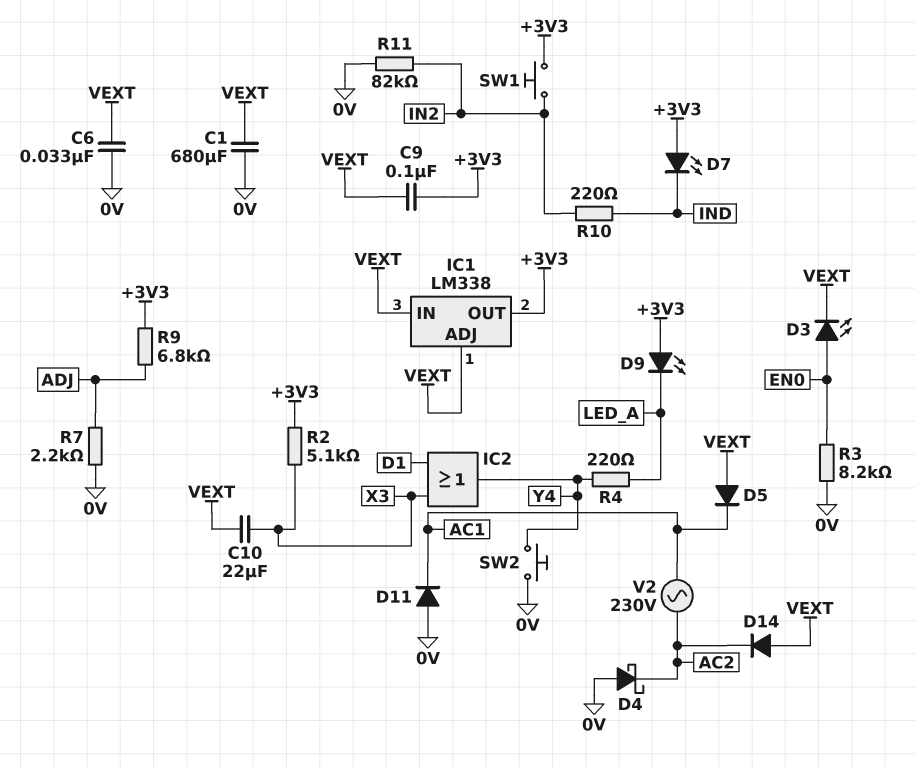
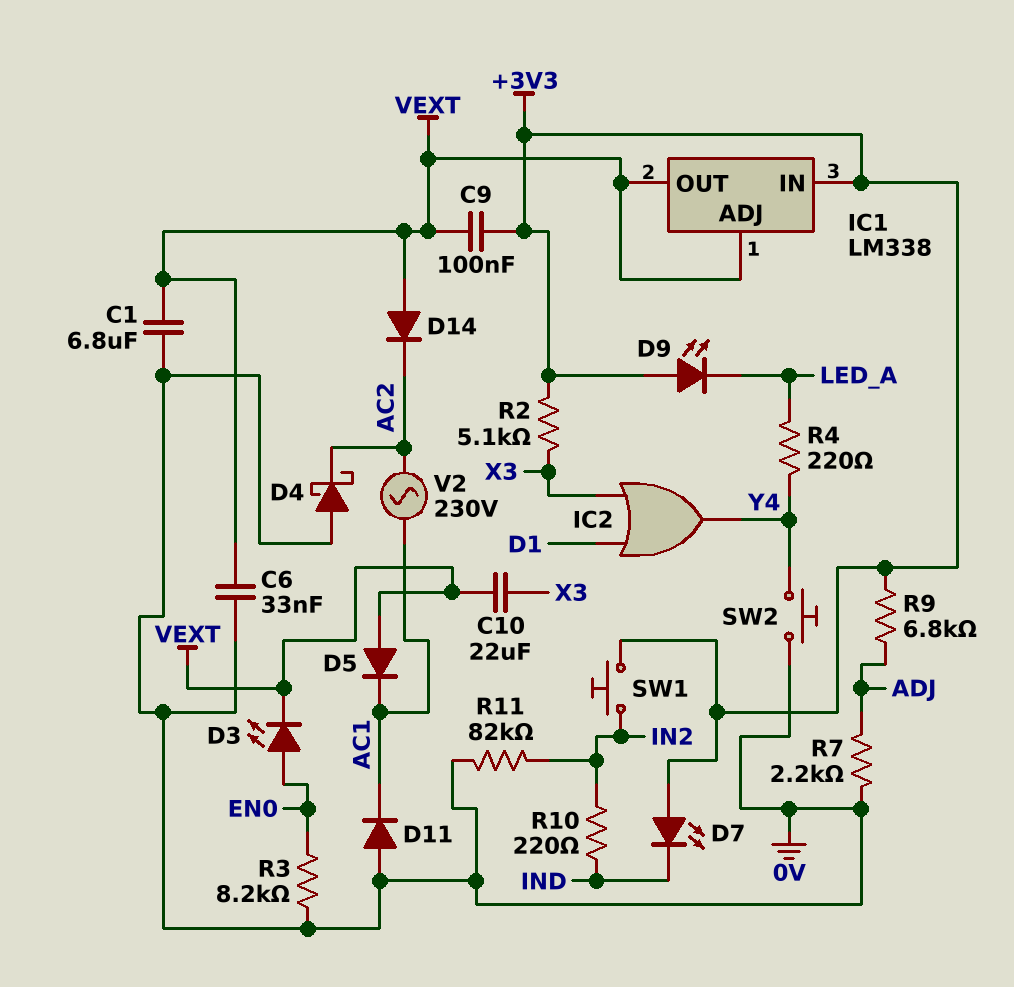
C1: 680uF (0V, VEXT) -> 6.8uF (0V, VEXT)
IC1 pin IN: VEXT -> +3V3
IC1 pin OUT: +3V3 -> VEXT

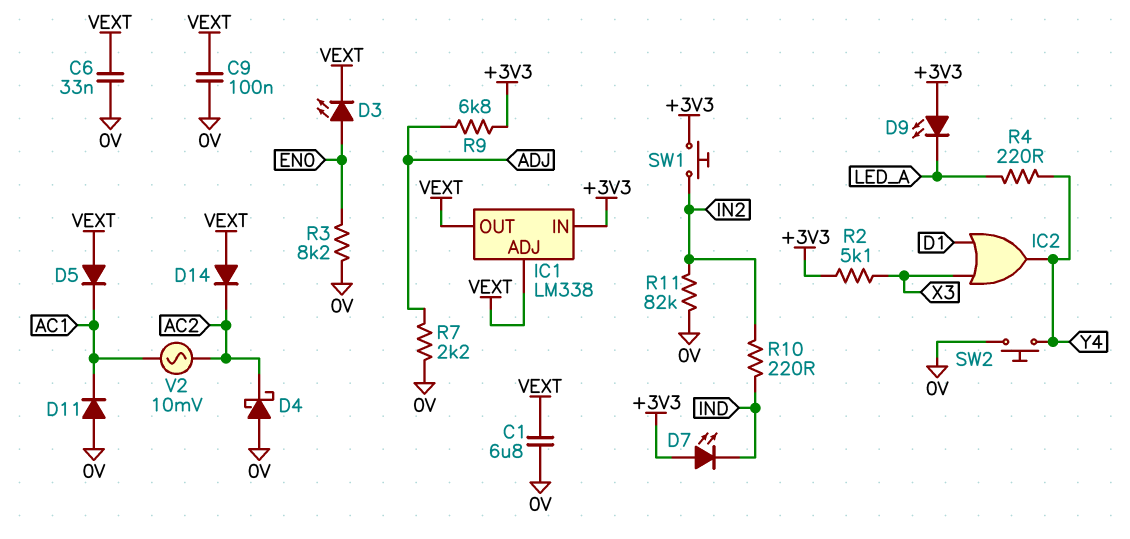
C9: 100nF (+3V3, VEXT) -> 100nF (0V, VEXT)
C10: 22uF (VEXT, X3) -> none
V2: AC 230V (AC1, AC2) -> AC 10mV (AC1, AC2)

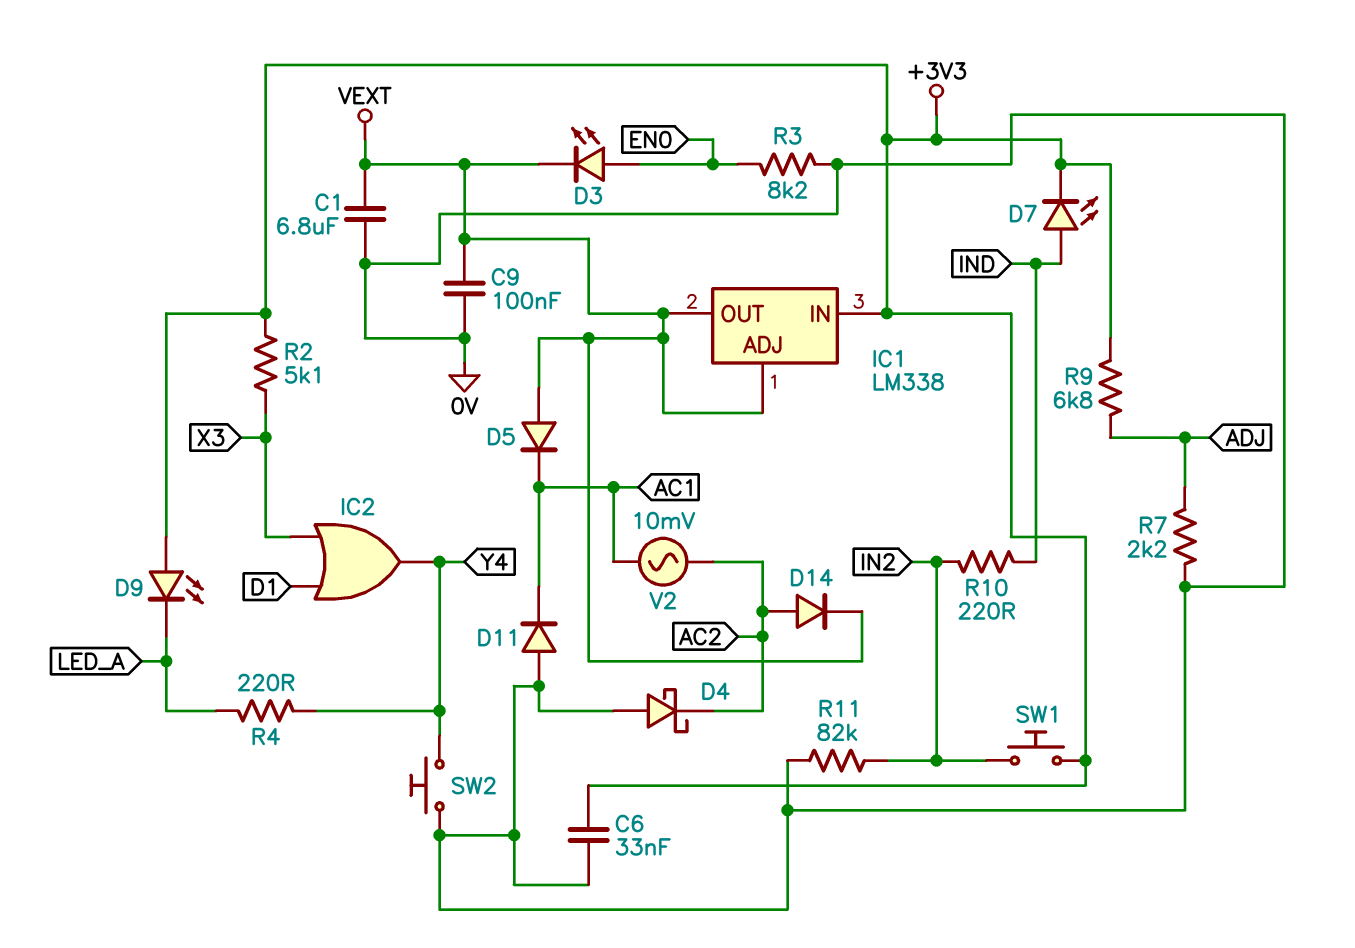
C6: 33nF (0V, VEXT) -> 33nF (+3V3, 0V)
D7: LED (A +3V3, K IND) -> LED (A IND, K +3V3)
D14: diode (A VEXT, K AC2) -> diode (A AC2, K VEXT)

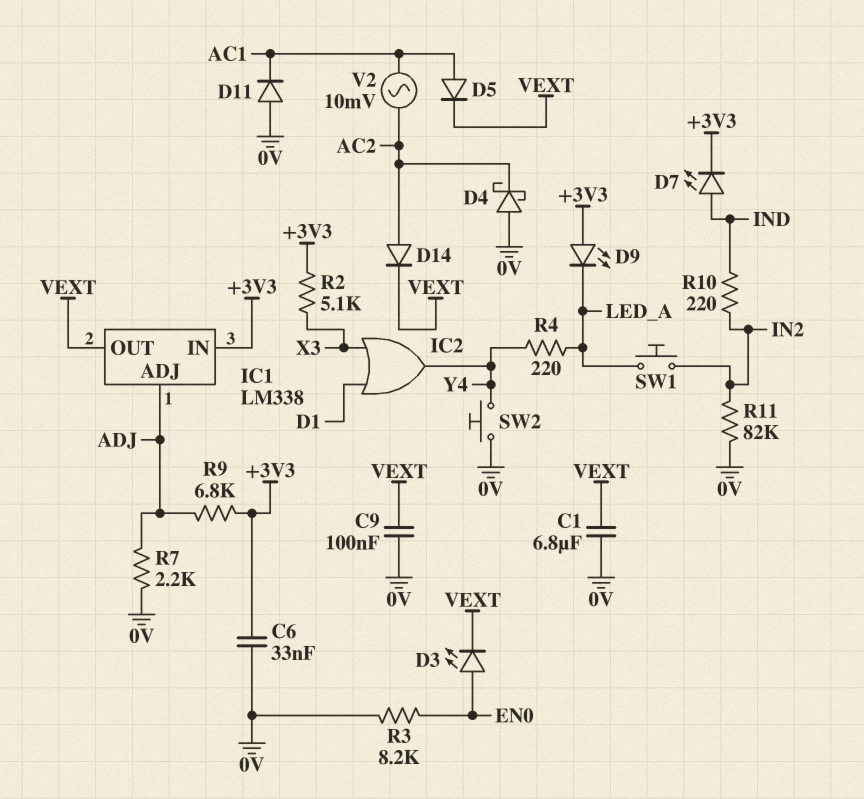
D5: diode (A VEXT, K AC1) -> diode (A AC1, K VEXT)
IC1 pin ADJ: VEXT -> ADJ
SW1: button (+3V3, IN2) -> button (IN2, LED_A)

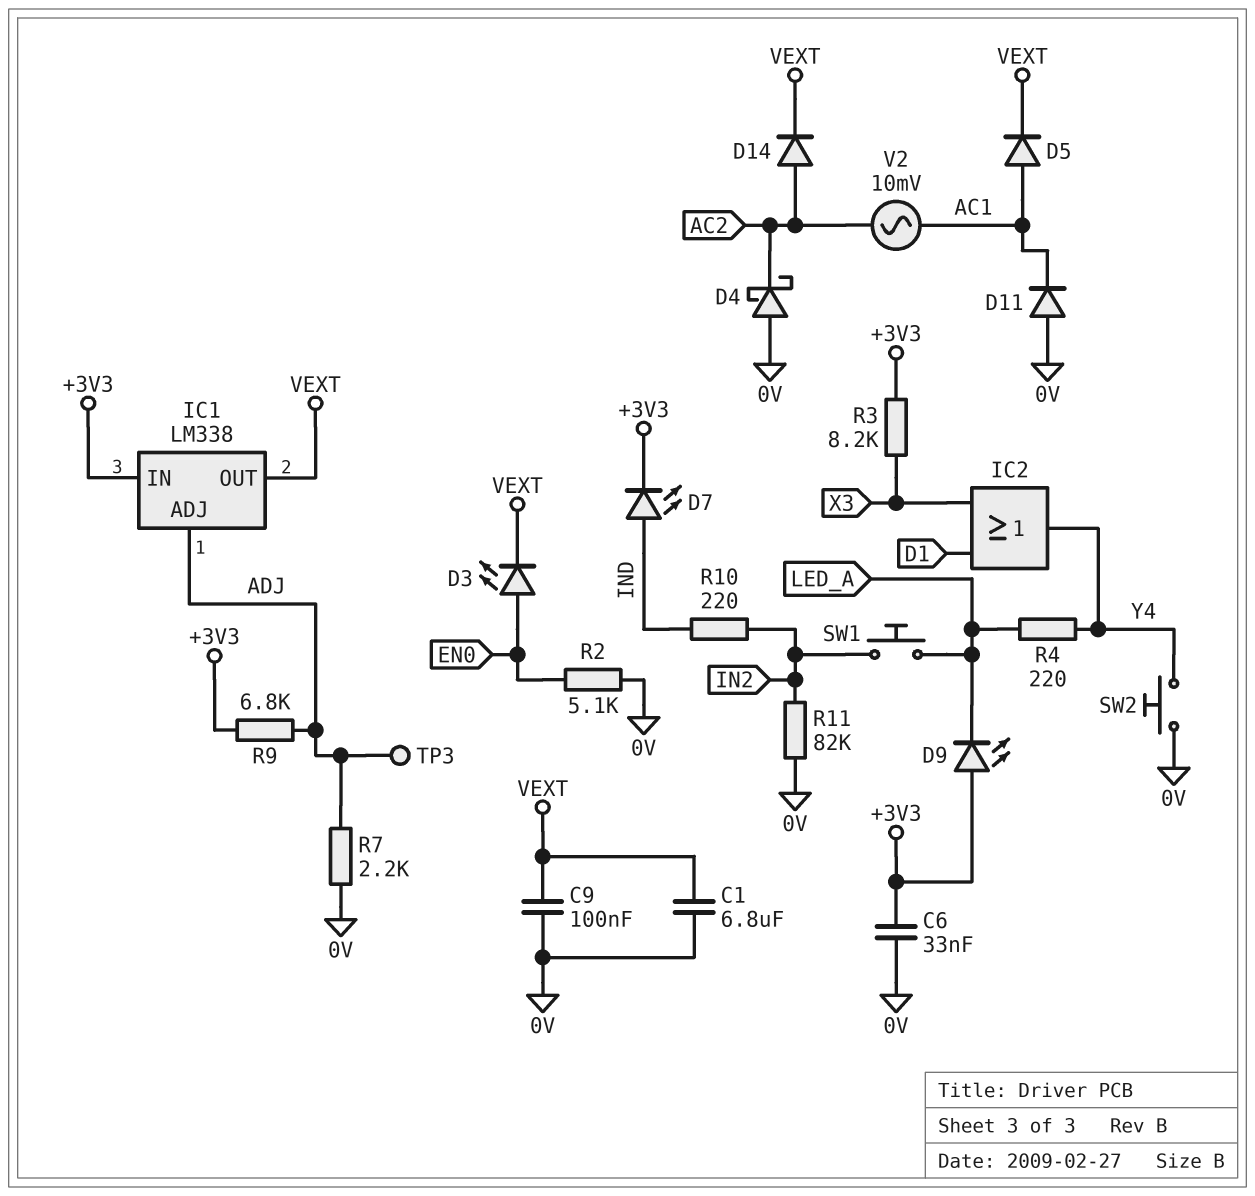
R2: 5.1k (+3V3, X3) -> 5.1k (0V, EN0)
R3: 8.2k (0V, EN0) -> 8.2k (+3V3, X3)
TP3: none -> test point (ADJ)

